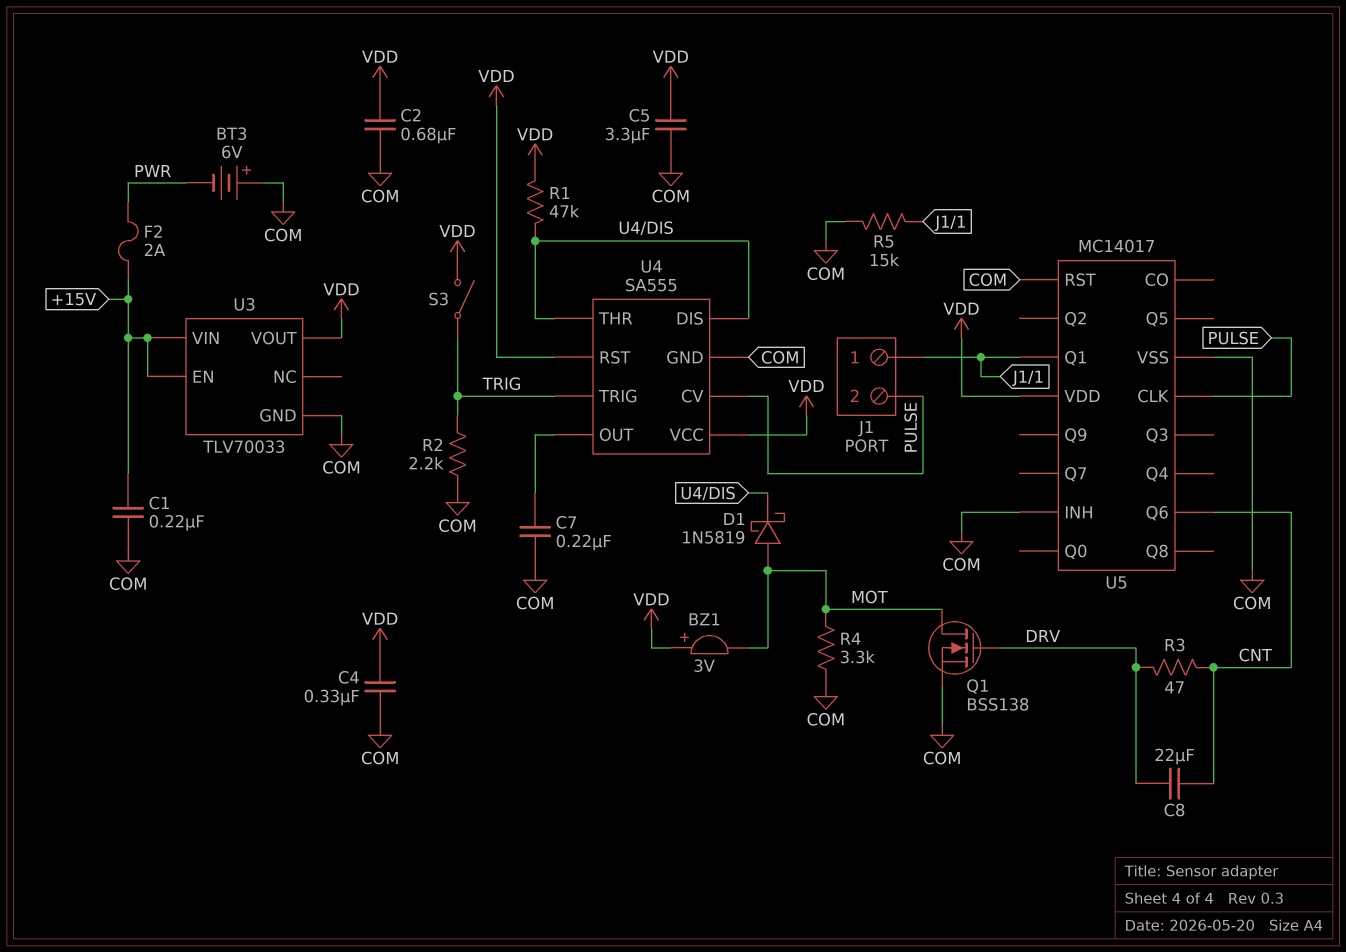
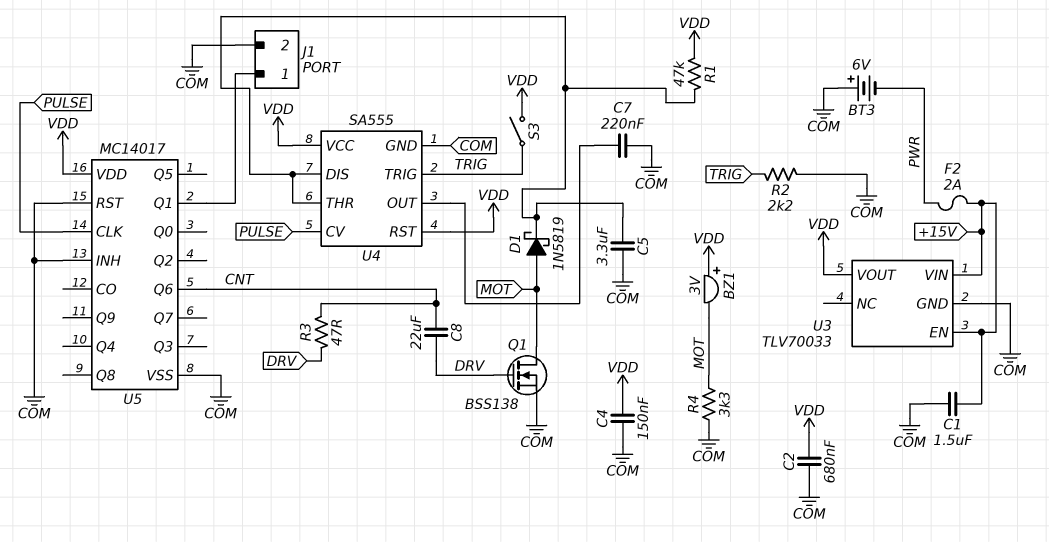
C1: 220nF (+15V, COM) -> 1.5uF (+15V, COM)
C4: 330nF (COM, VDD) -> 150nF (COM, VDD)
C5: 3.3uF (COM, VDD) -> 3.3uF (COM, U4/DIS)
J1 pin 2: PULSE -> COM
R5: 15k (COM, J1/1) -> none

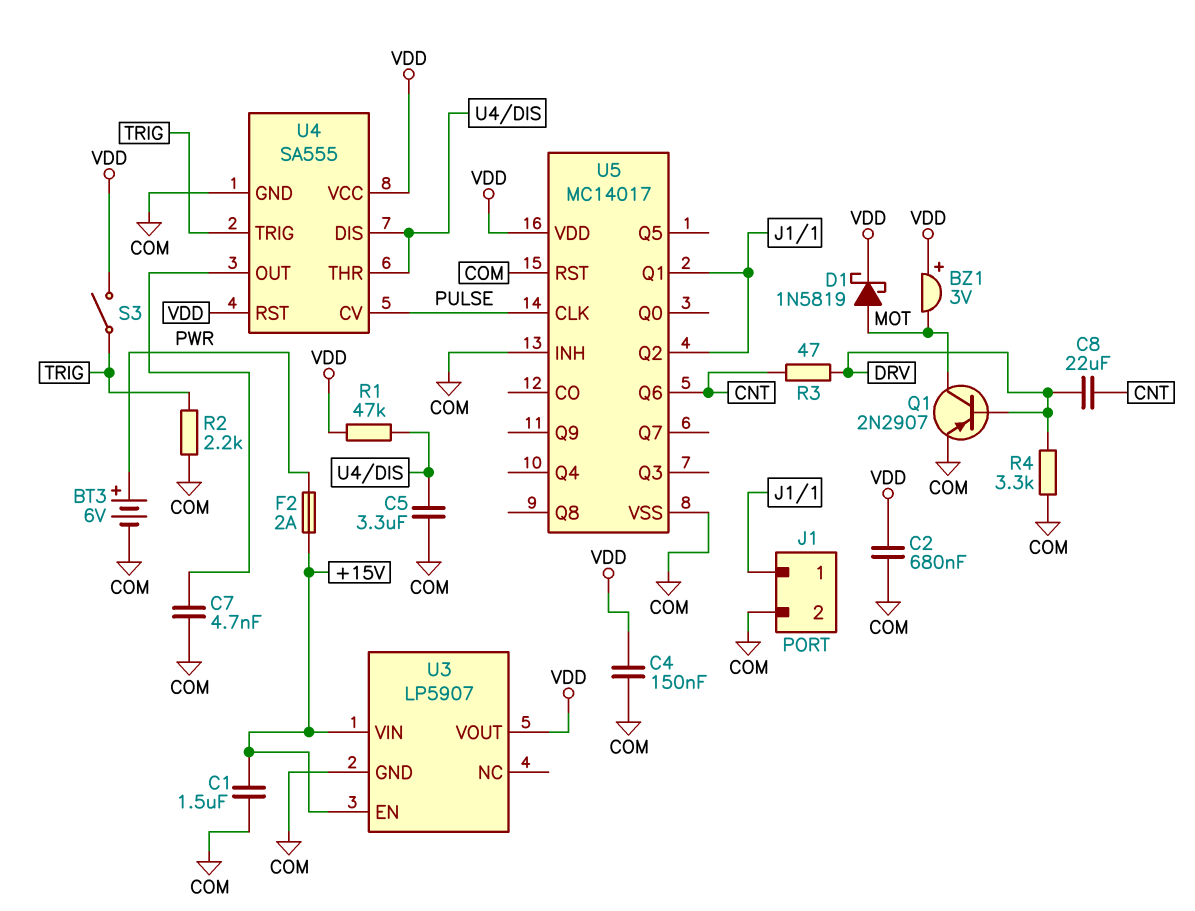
BT3: 6V (plus COM, minus PWR) -> 6V (plus PWR, minus COM)
C7: 220nF (COM, U4/OUT) -> 4.7nF (COM, U4/OUT)
D1: schottky 1N5819 (A MOT, K U4/DIS) -> schottky 1N5819 (A MOT, K VDD)
Q1: NMOS BSS138 (G DRV, D MOT, S COM) -> PNP 2N2907 (B DRV, C MOT, E COM)
R4: 3.3k (COM, MOT) -> 3.3k (COM, DRV)
U3: TLV70033 -> LP5907
U5 pin Q2: none -> J1/1

